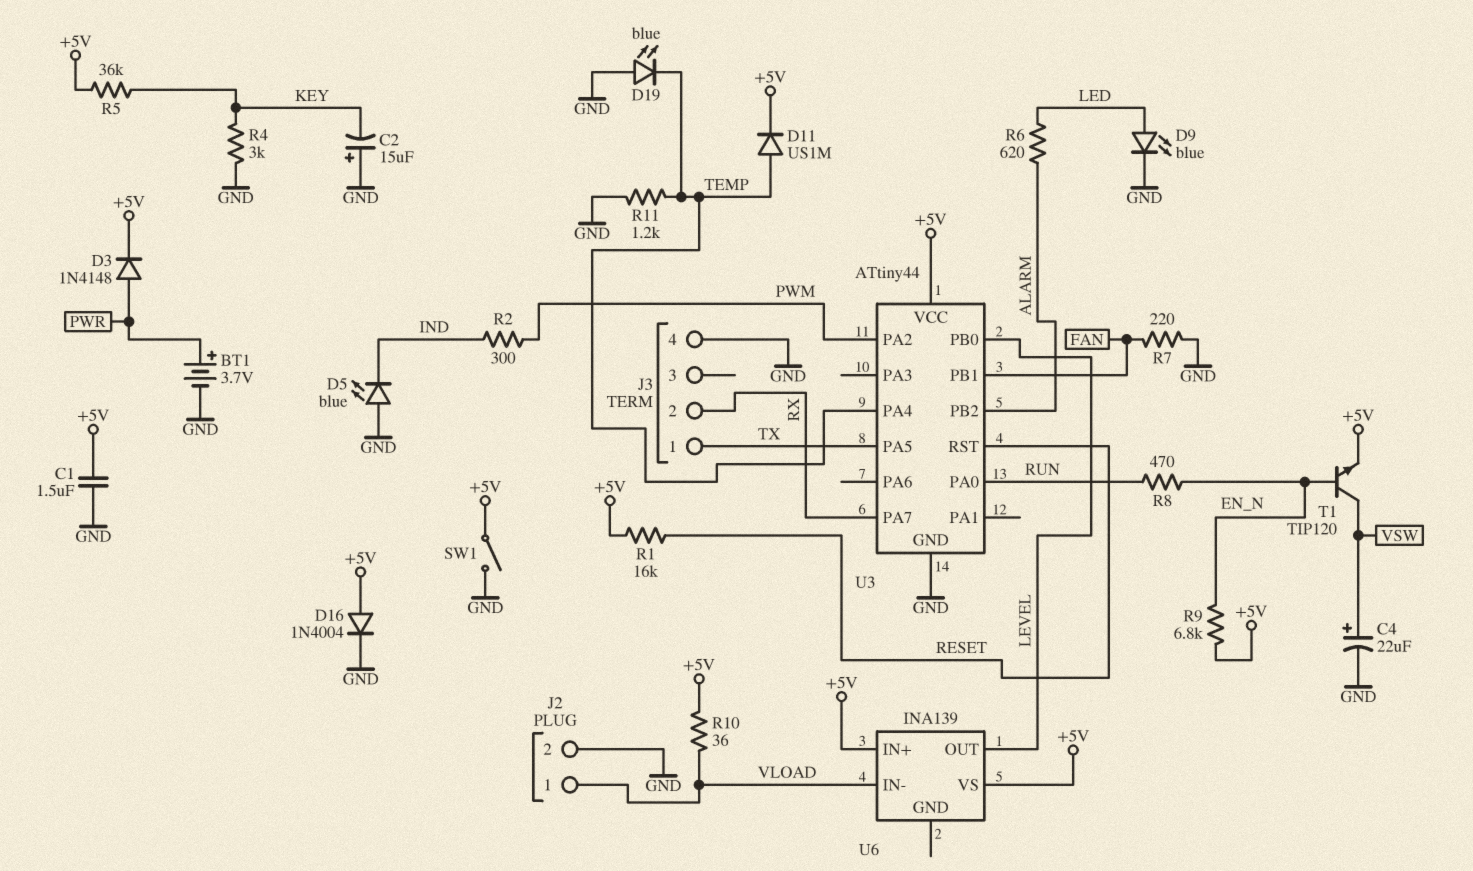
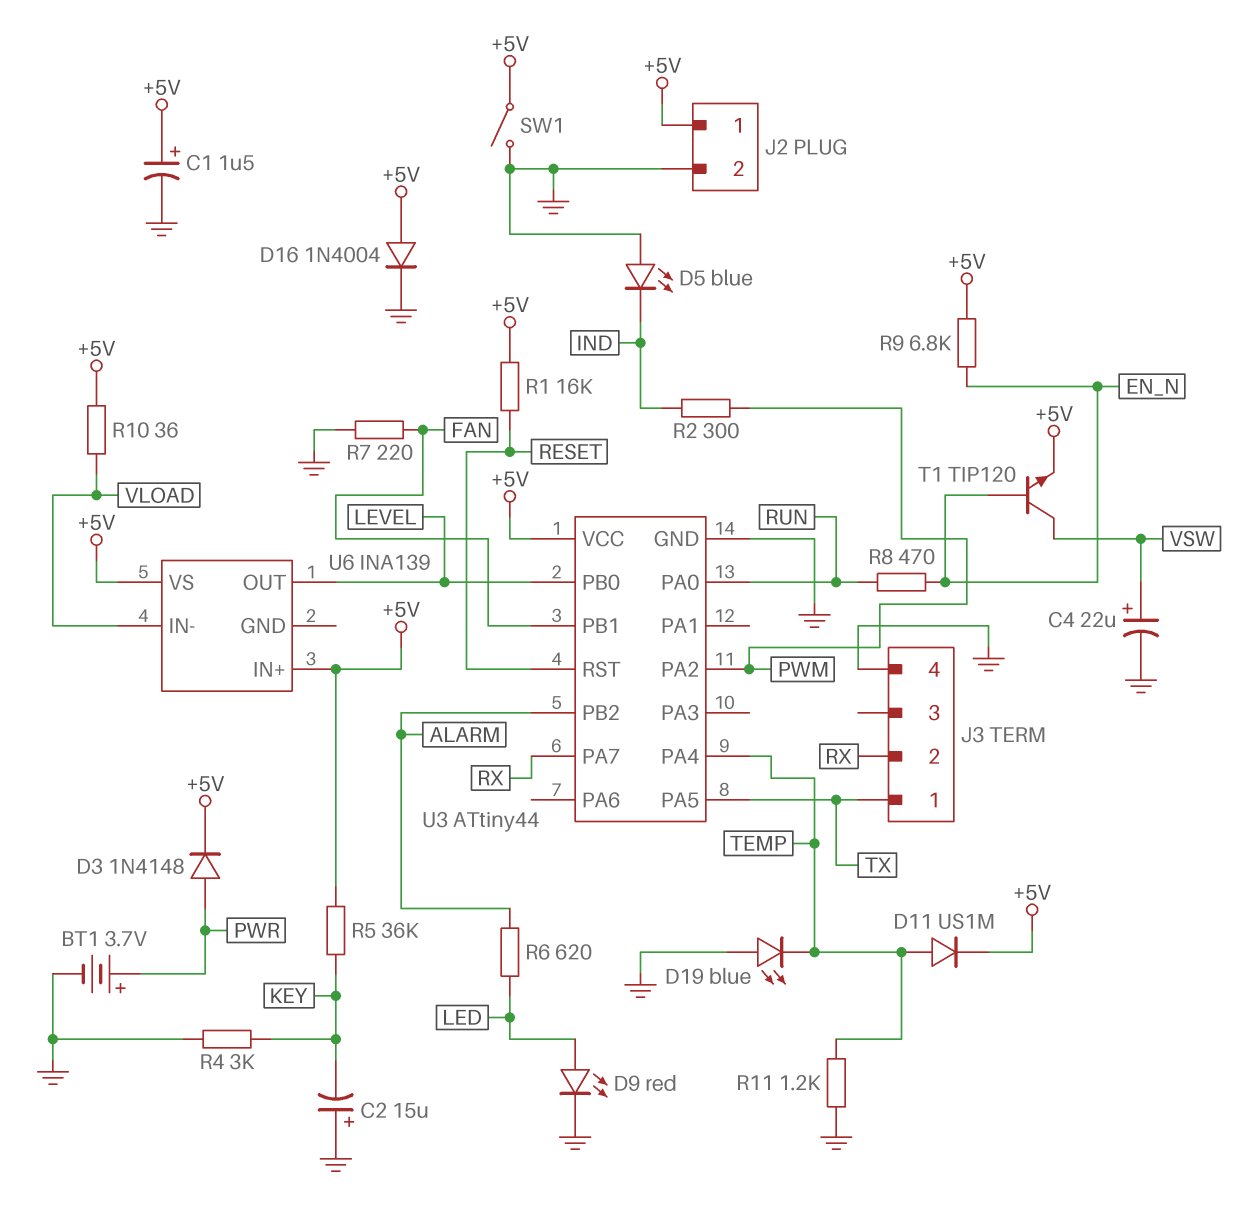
C1: 1.5uF (+5V, GND) -> 1.5uF (plus +5V, minus GND)
D9: LED blue (A LED, K GND) -> LED red (A LED, K GND)
J2 pin 1: VLOAD -> +5V

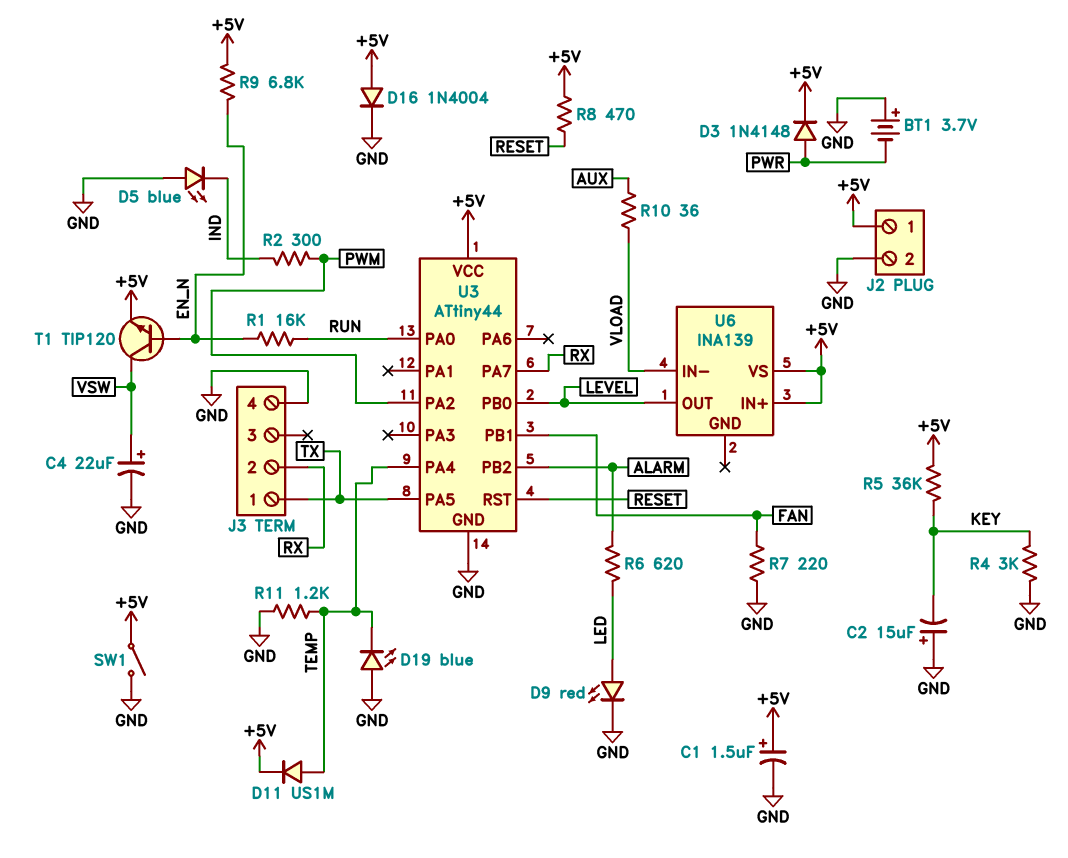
BT1: 3.7V (plus PWR, minus GND) -> 3.7V (plus GND, minus PWR)
R1: 16k (+5V, RESET) -> 16k (EN_N, RUN)
R8: 470 (EN_N, RUN) -> 470 (+5V, RESET)
R10: 36 (+5V, VLOAD) -> 36 (AUX, VLOAD)

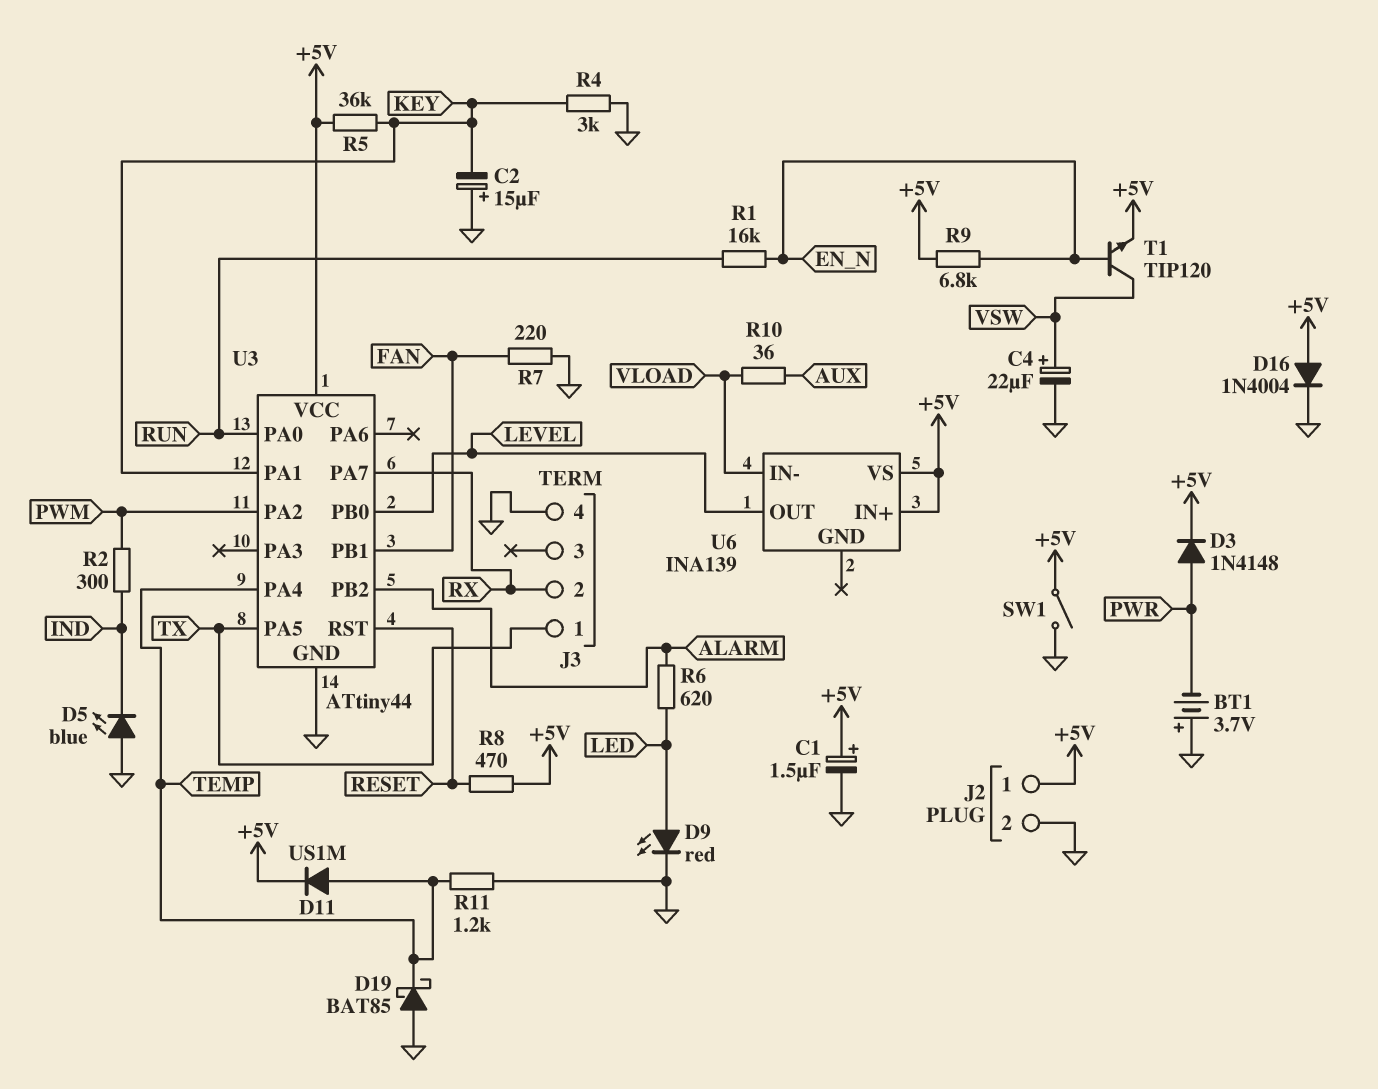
D19: LED blue (A GND, K TEMP) -> schottky BAT85 (A GND, K TEMP)
U3 pin PA1: none -> KEY

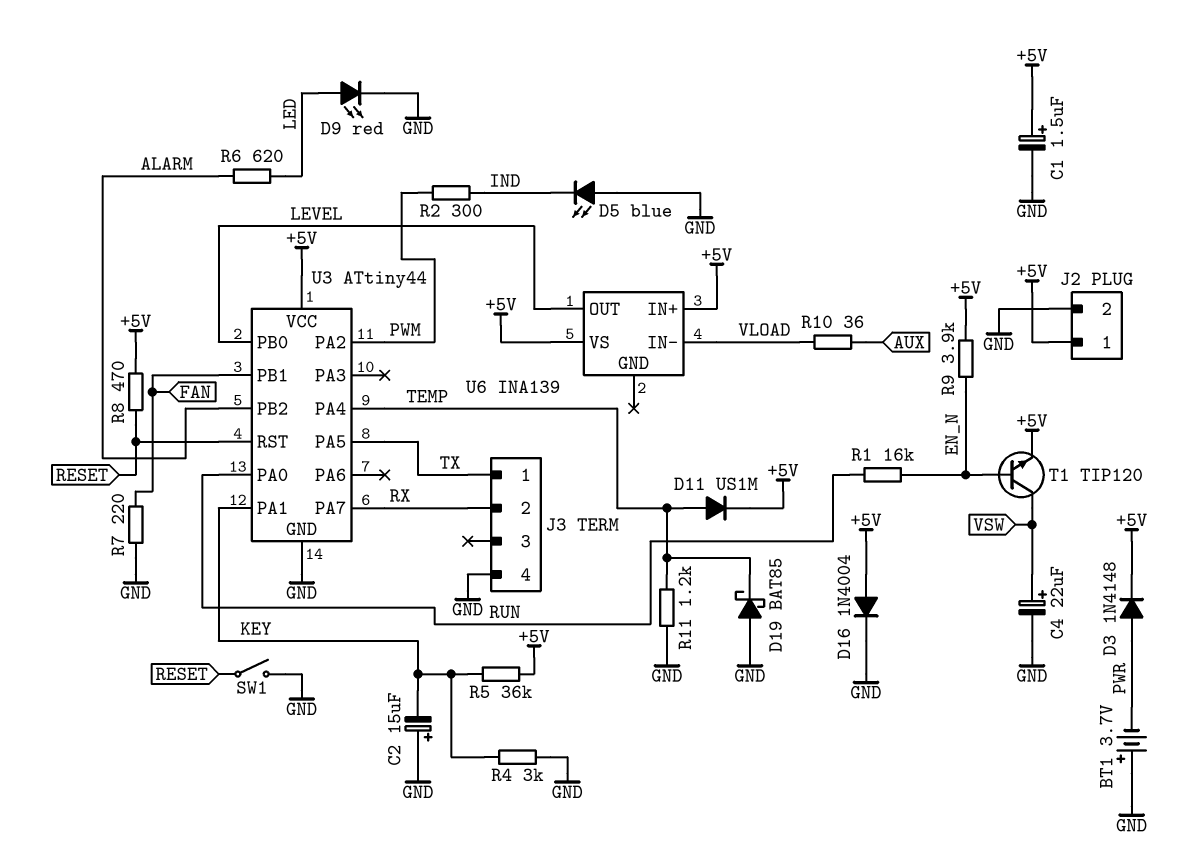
R9: 6.8k (+5V, EN_N) -> 3.9k (+5V, EN_N)
SW1: switch (+5V, GND) -> switch (GND, RESET)

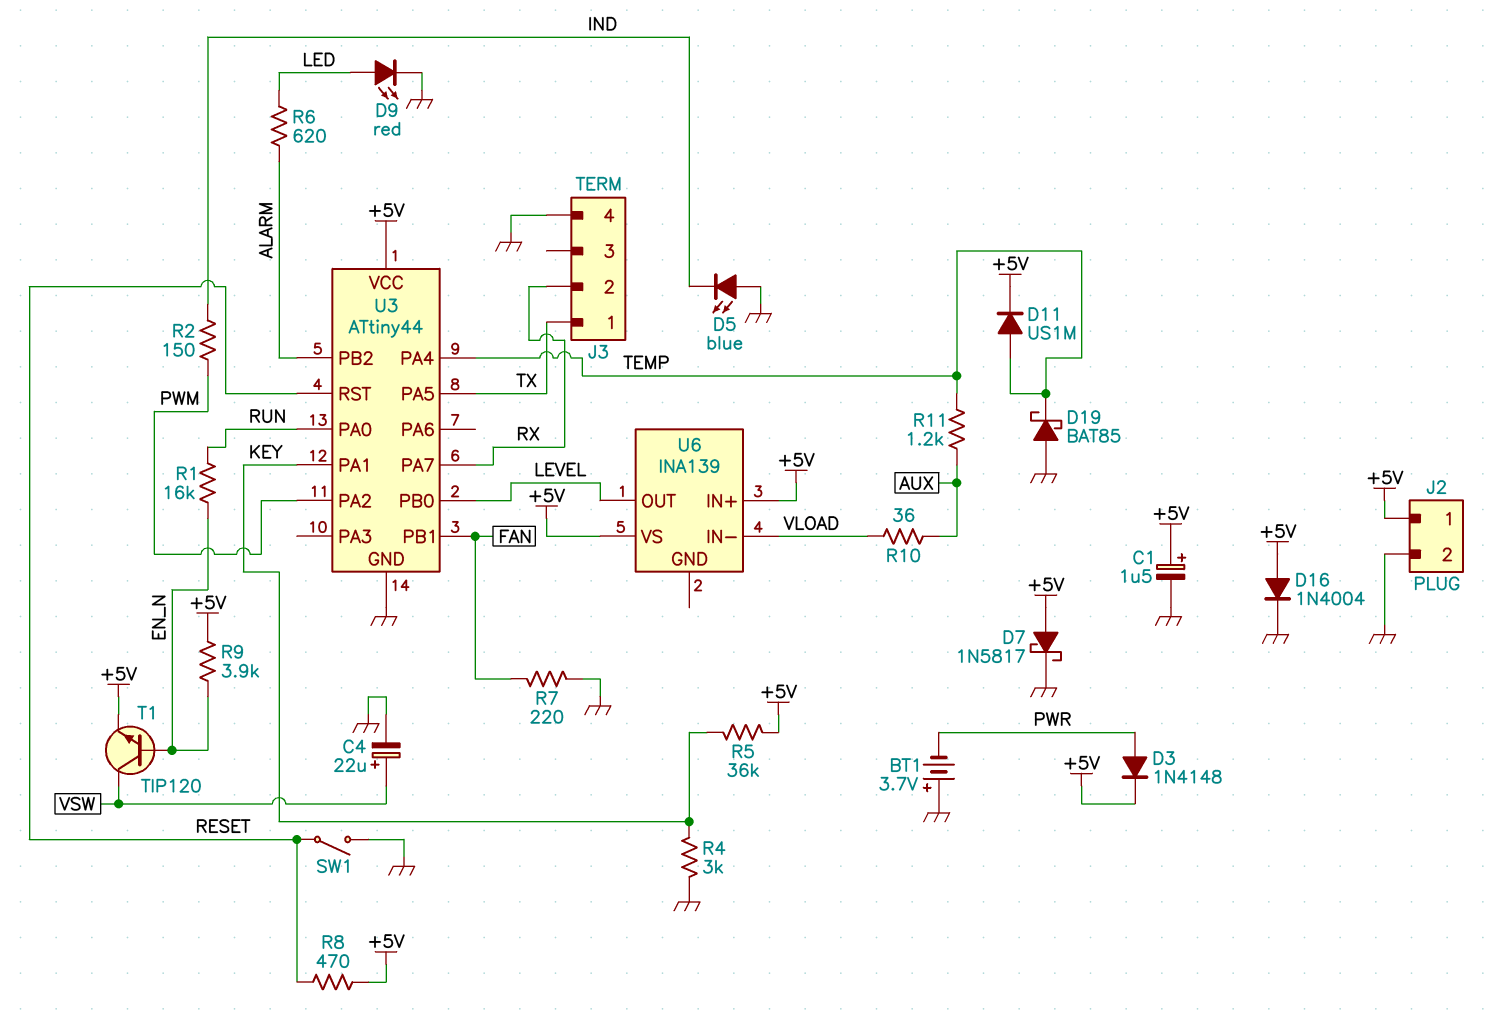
C2: 15uF (plus GND, minus KEY) -> none
D7: none -> schottky 1N5817 (A +5V, K GND)
R2: 300 (IND, PWM) -> 150 (IND, PWM)
R11: 1.2k (GND, TEMP) -> 1.2k (AUX, TEMP)

